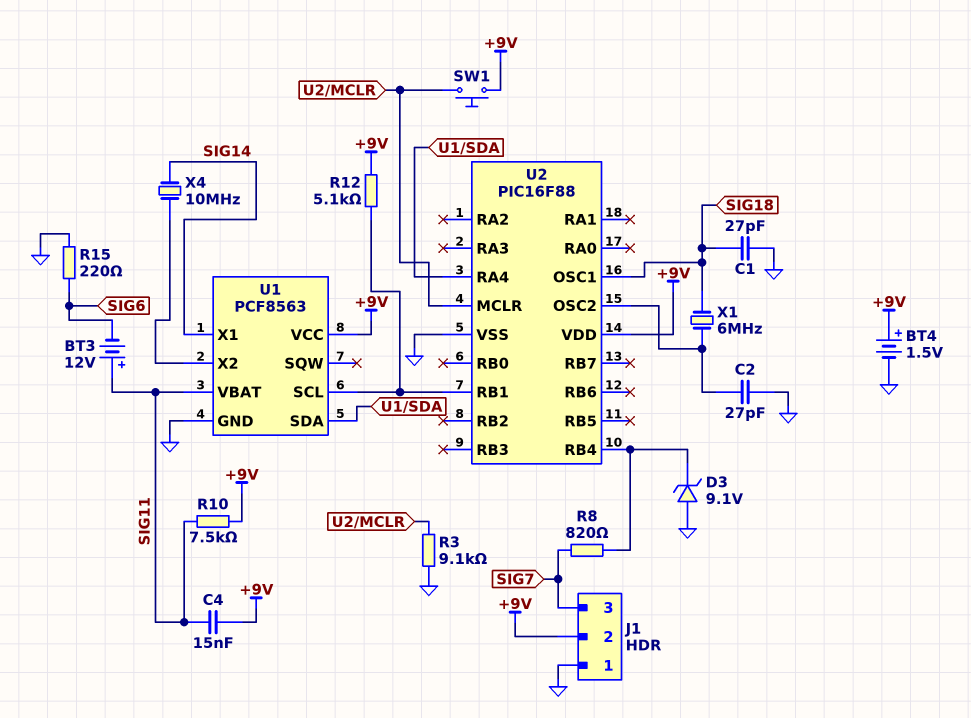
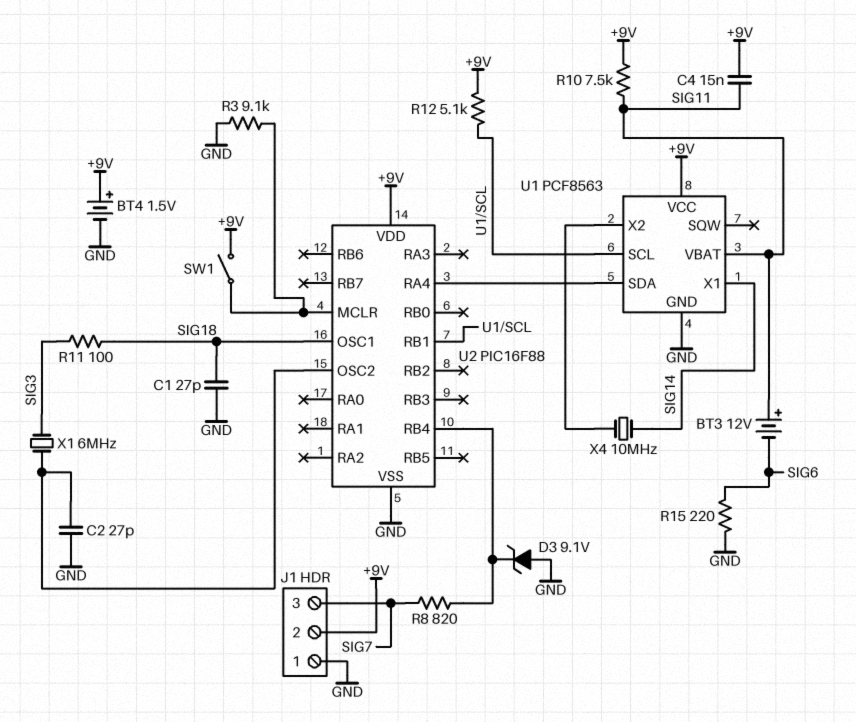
R11: none -> 100 (SIG3, SIG18)
SW1: button (+9V, U2/MCLR) -> switch (+9V, U2/MCLR)
X1: 6MHz (SIG18, U2/OSC2) -> 6MHz (SIG3, U2/OSC2)

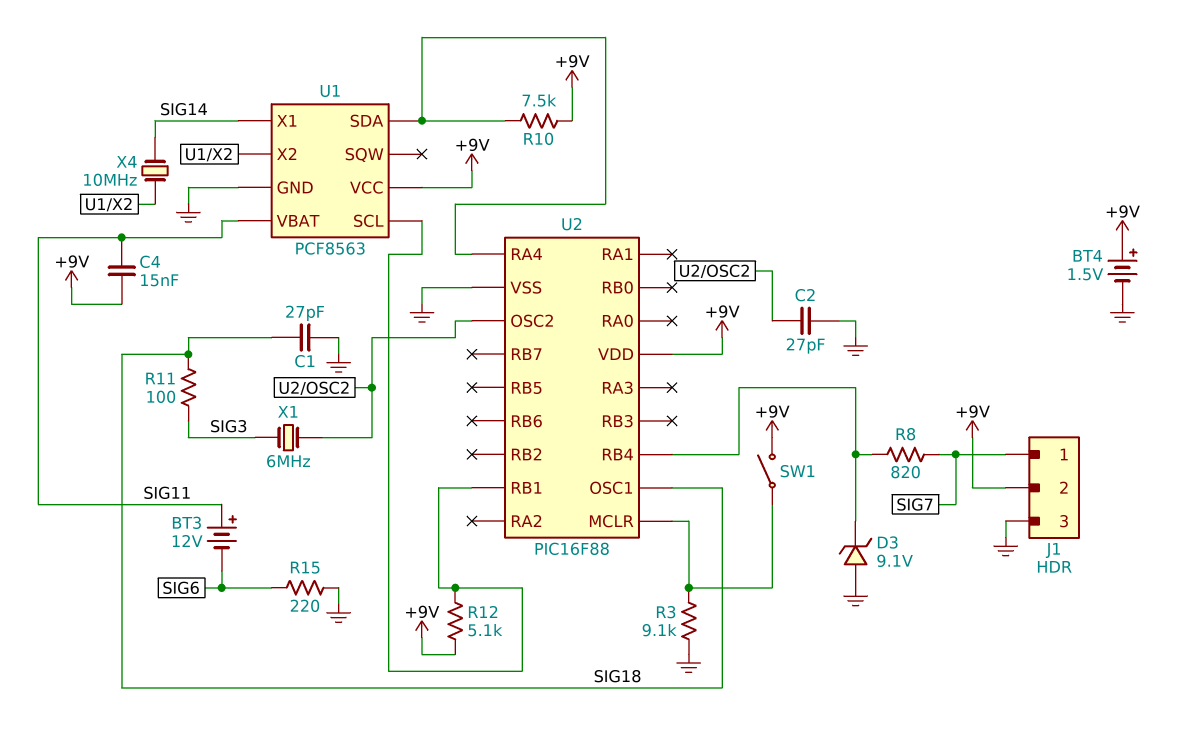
J1 pin 1: GND -> SIG7
J1 pin 3: SIG7 -> GND
R10: 7.5k (+9V, SIG11) -> 7.5k (+9V, U1/SDA)

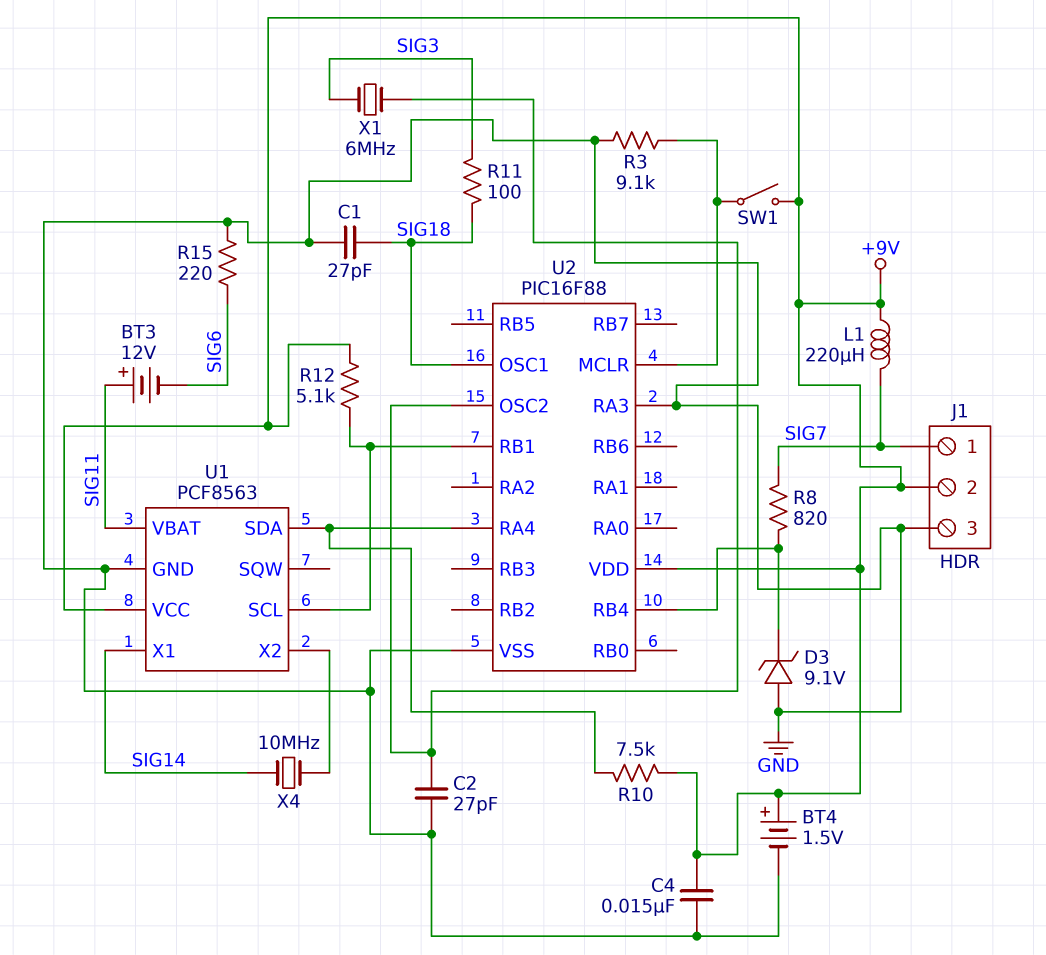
C4: 15nF (+9V, SIG11) -> 15nF (+9V, GND)
L1: none -> 220uH (+9V, SIG7)
U2 pin RA3: none -> GND

